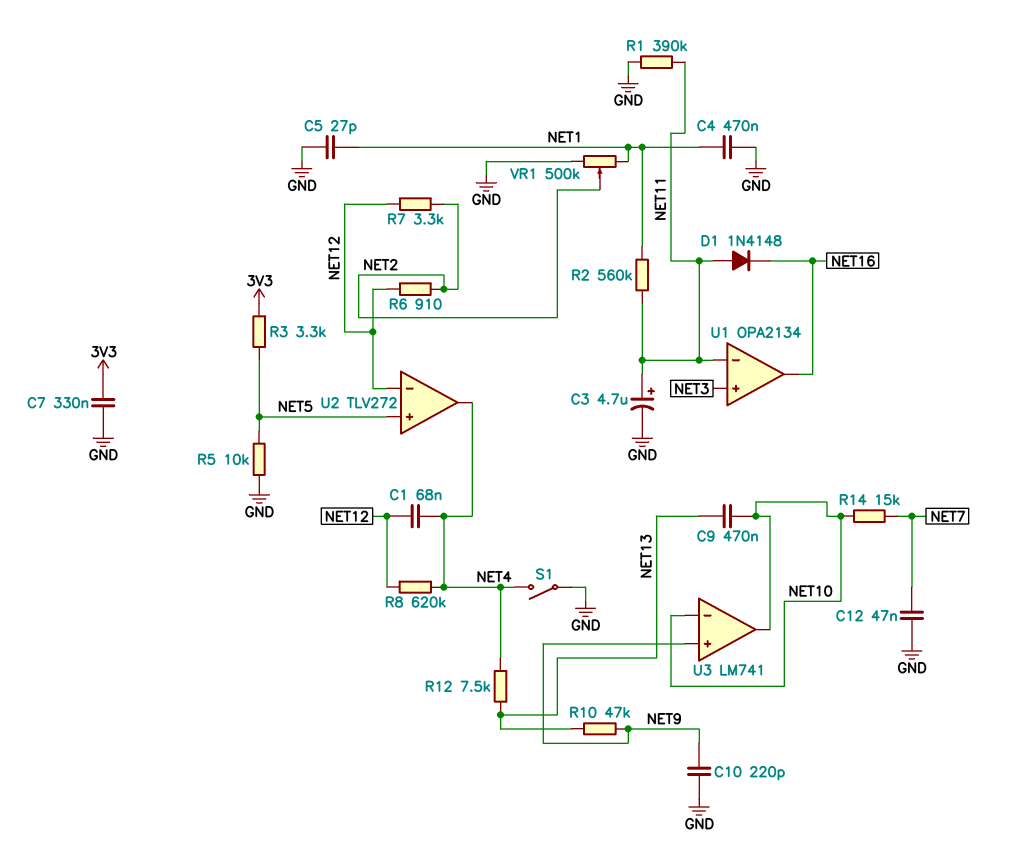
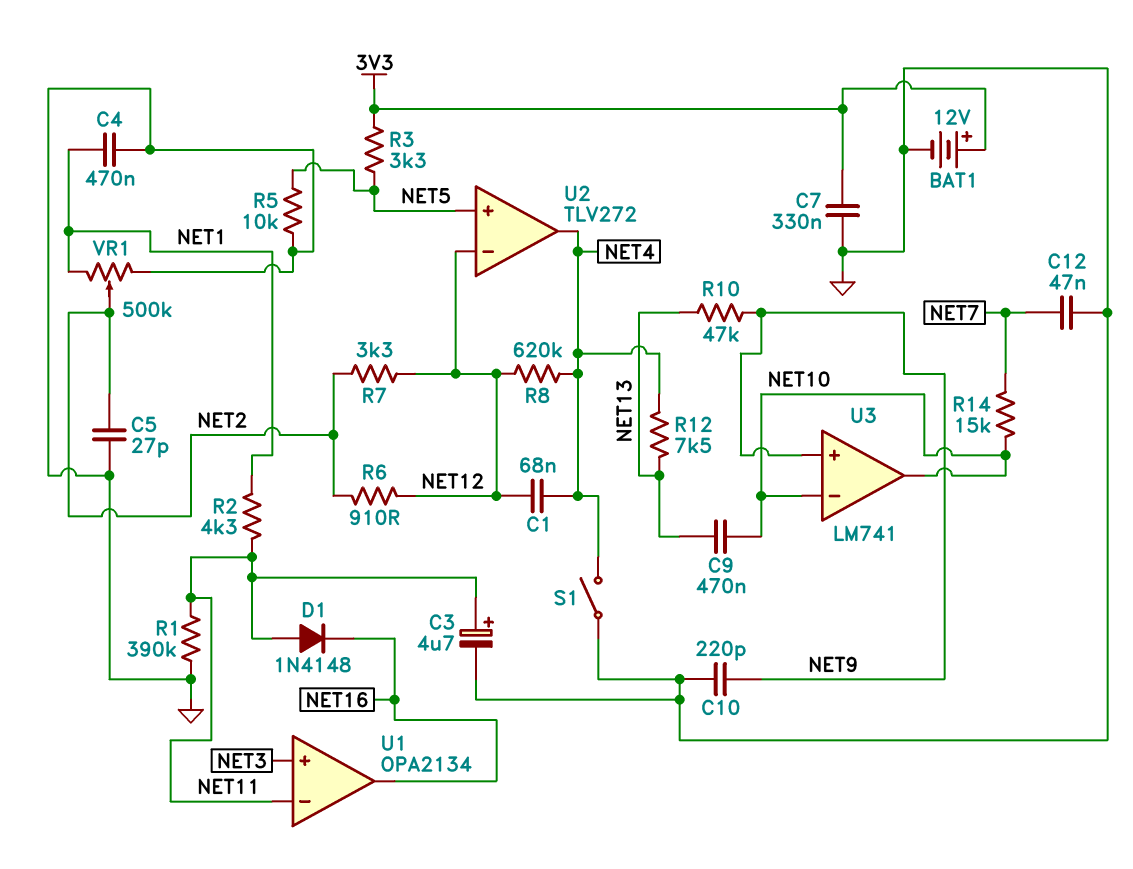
BAT1: none -> 12V (plus 3V3, minus GND)
C5: 27pF (GND, NET1) -> 27pF (GND, NET2)
R2: 560k (NET1, NET11) -> 4.3k (NET1, NET11)

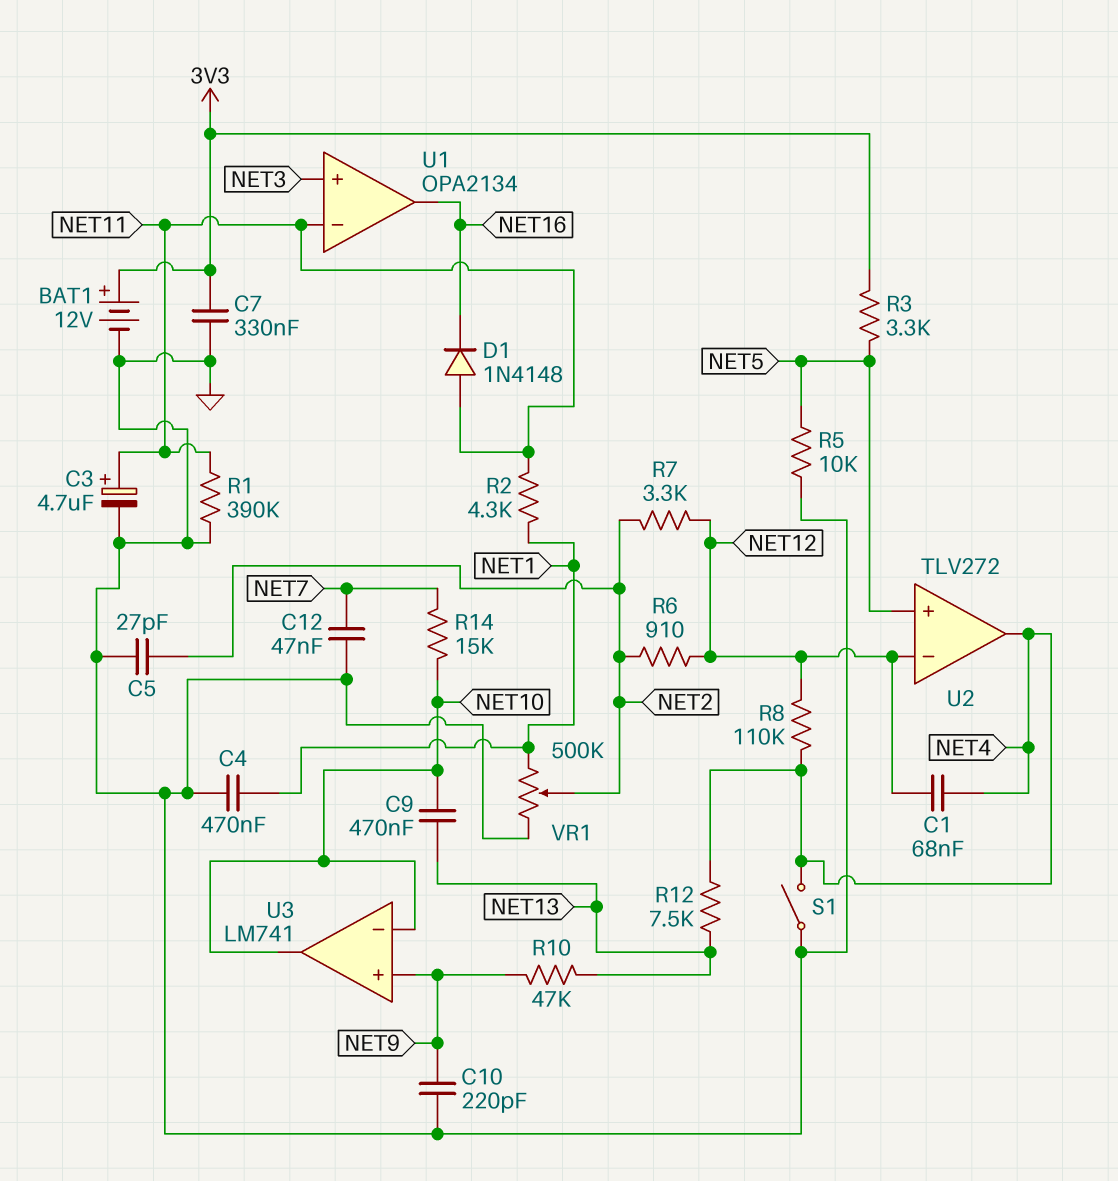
R8: 620k (NET4, NET12) -> 110k (NET4, NET12)

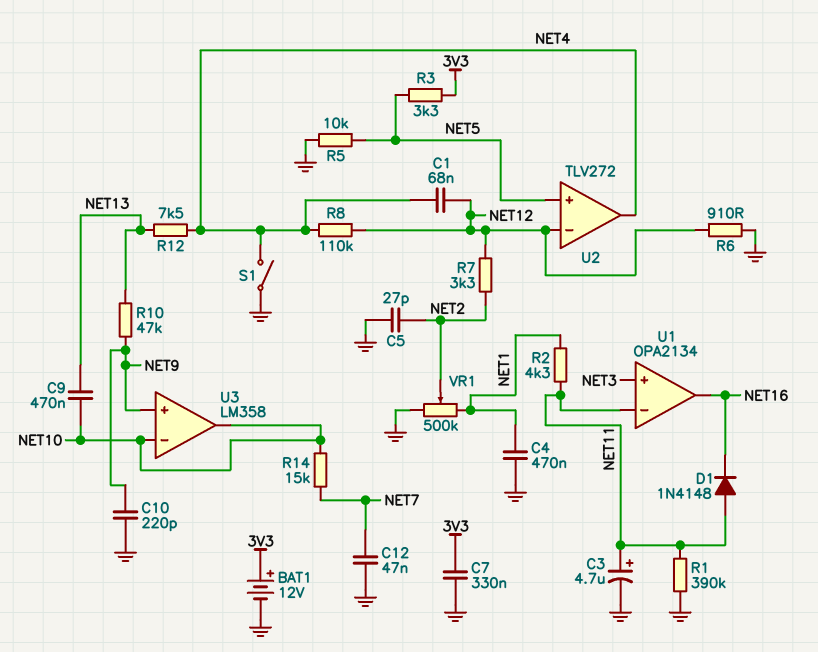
R6: 910 (NET2, NET12) -> 910 (GND, NET12)
U3: LM741 -> LM358

